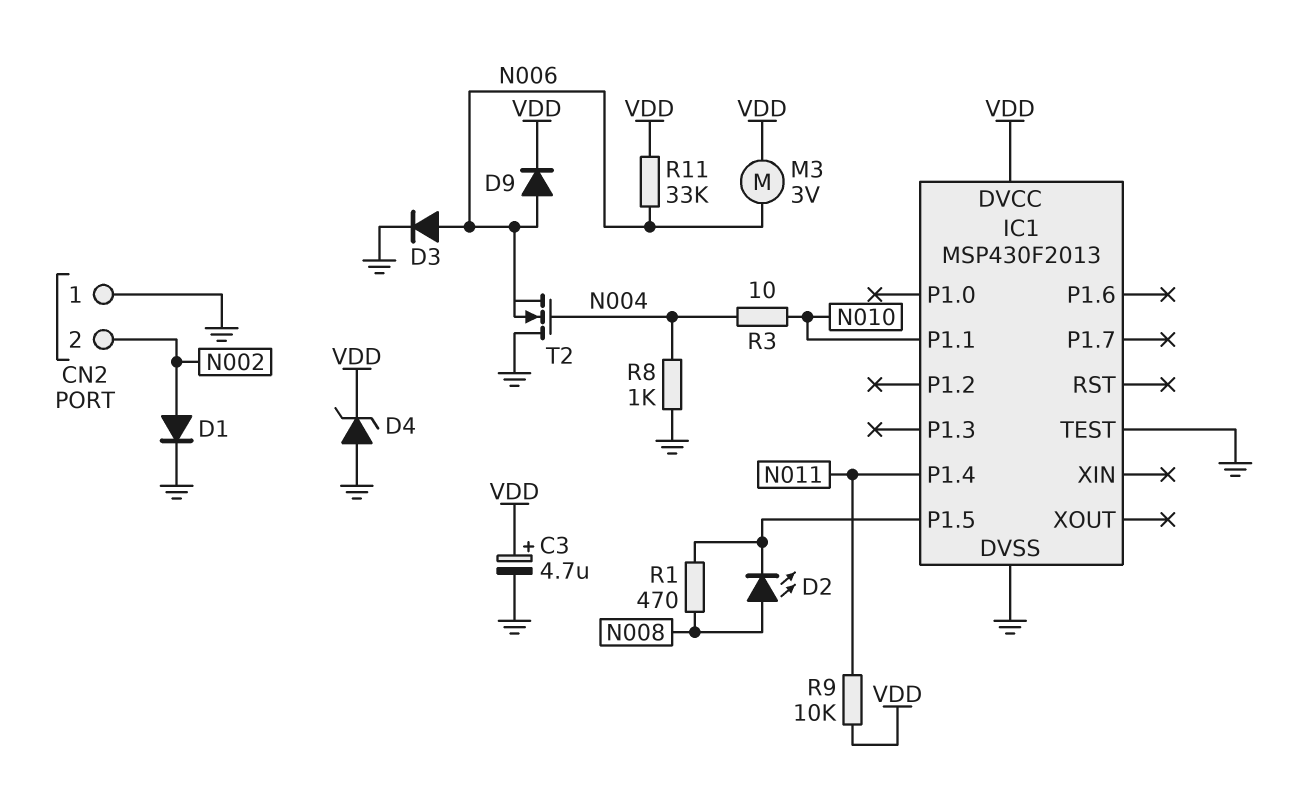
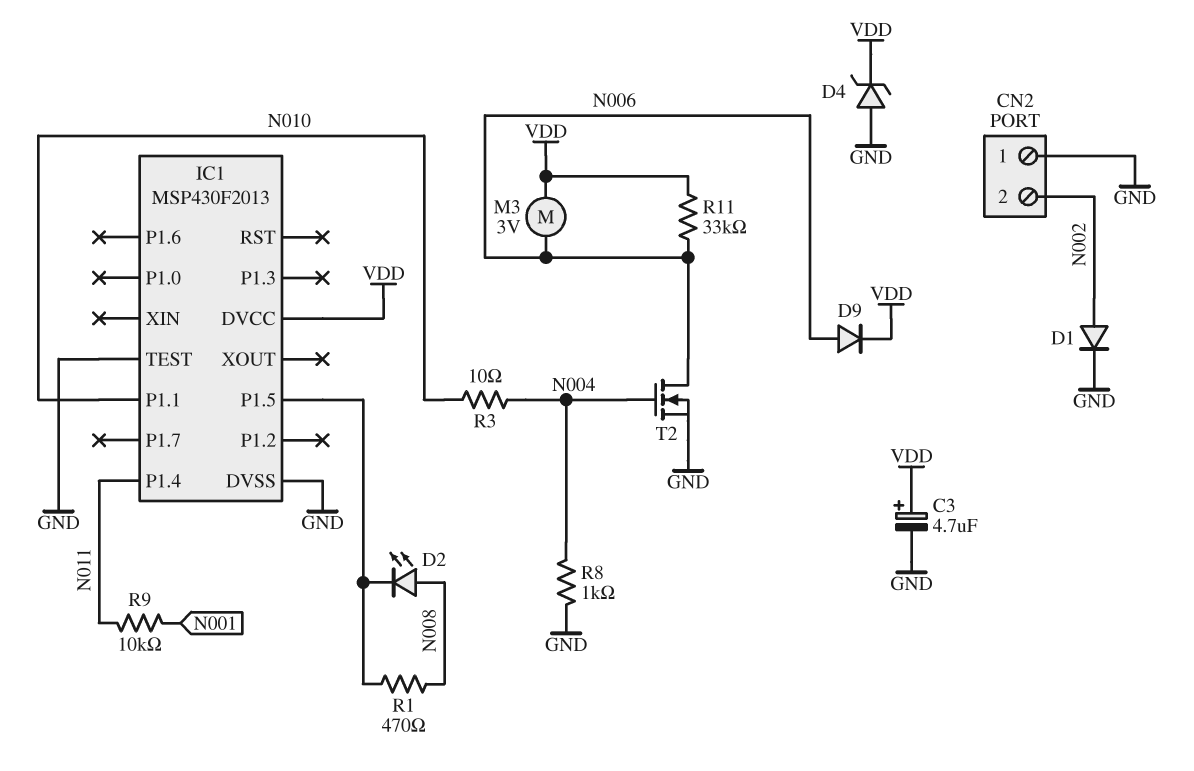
D3: diode (A N006, K GND) -> none
R9: 10k (N011, VDD) -> 10k (N001, N011)
T2: NMOS (G N004, D GND, S N006) -> NMOS (G N004, D N006, S GND)

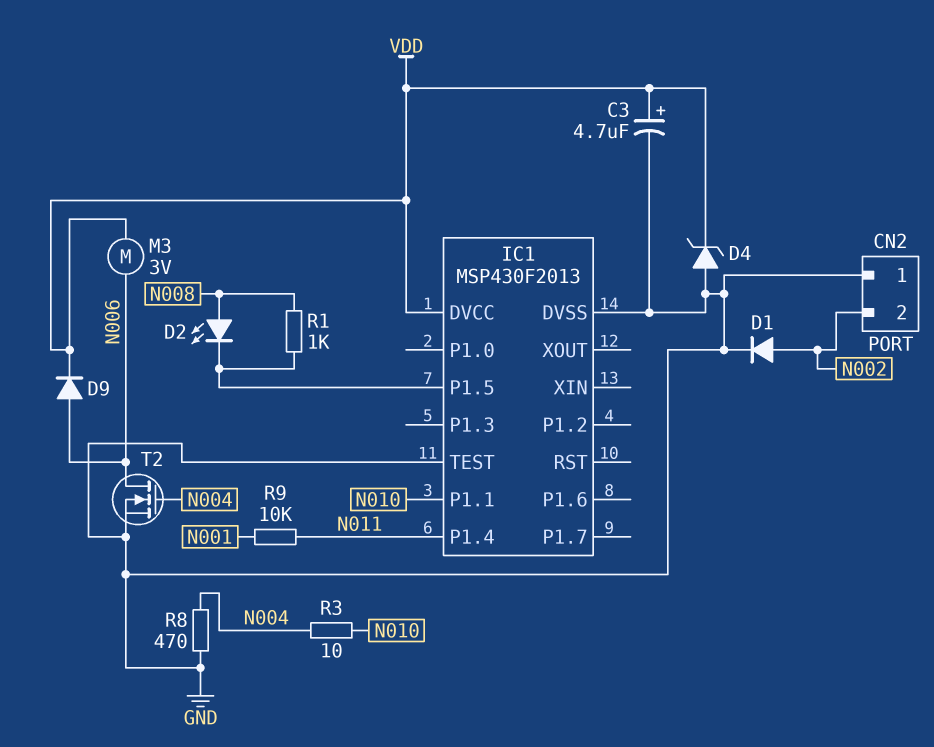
R1: 470 (IC1/P1.5, N008) -> 1k (IC1/P1.5, N008)
R8: 1k (GND, N004) -> 470 (GND, N004)
R11: 33k (N006, VDD) -> none

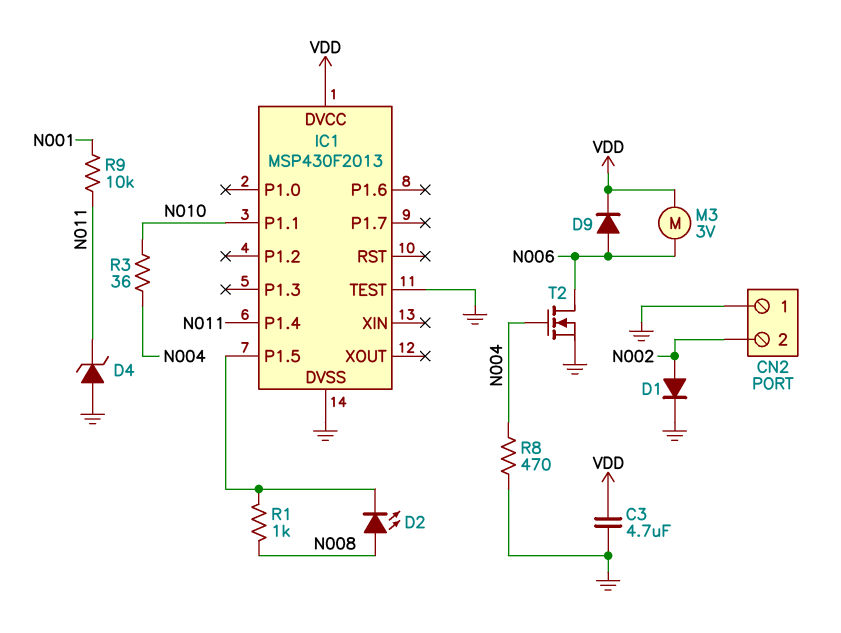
C3: 4.7uF (plus VDD, minus GND) -> 4.7uF (GND, VDD)
D4: zener (A GND, K VDD) -> zener (A GND, K N011)
R3: 10 (N004, N010) -> 36 (N004, N010)

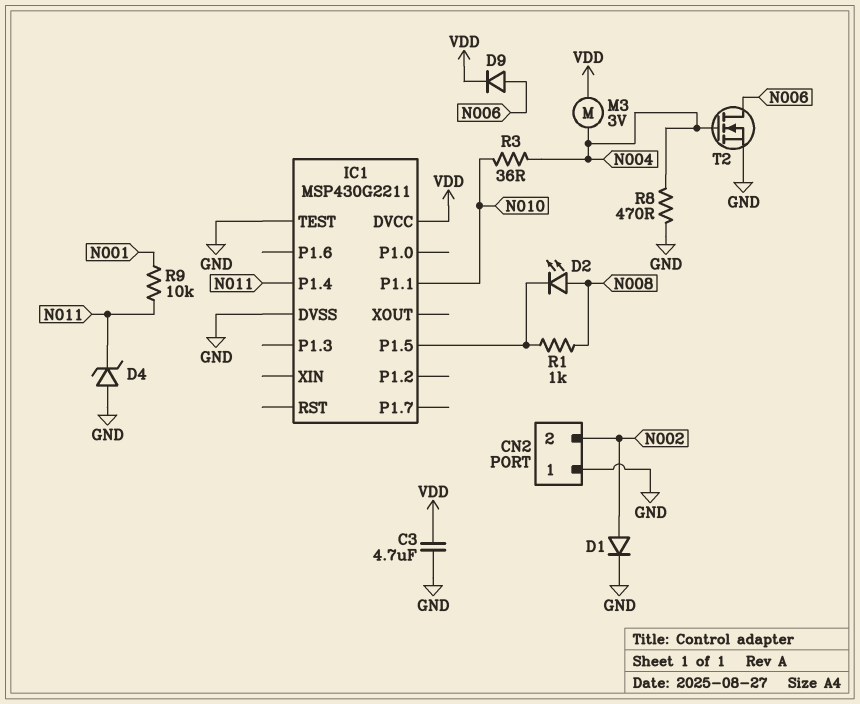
IC1: MSP430F2013 -> MSP430G2211
M3: motor 3V (N006, VDD) -> motor 3V (N004, VDD)

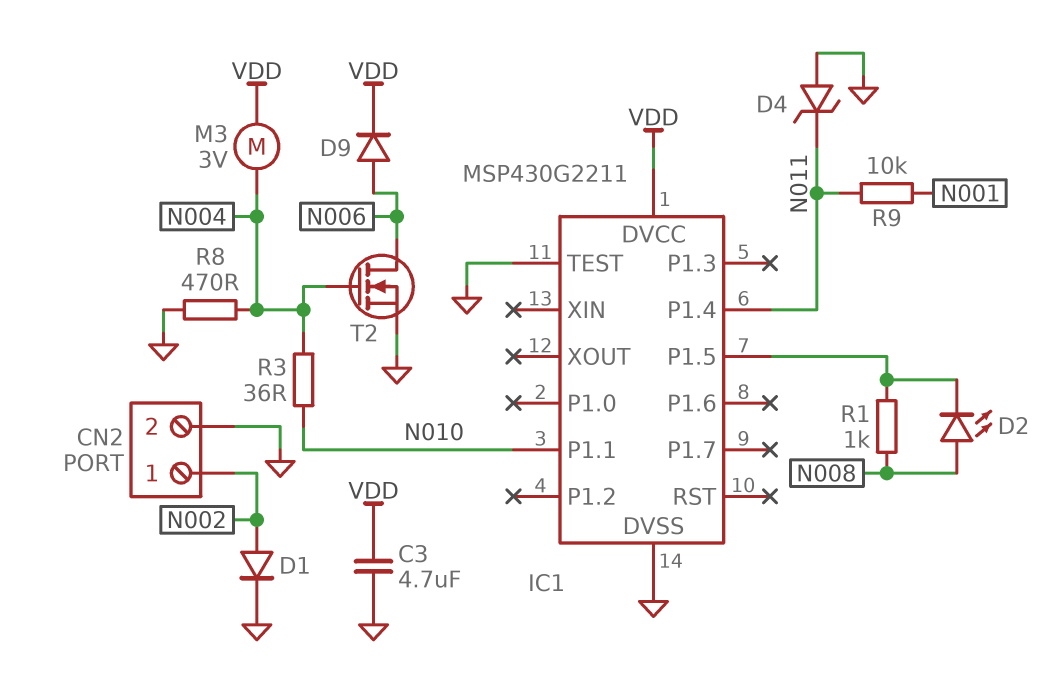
CN2 pin 1: GND -> N002
CN2 pin 2: N002 -> GND

